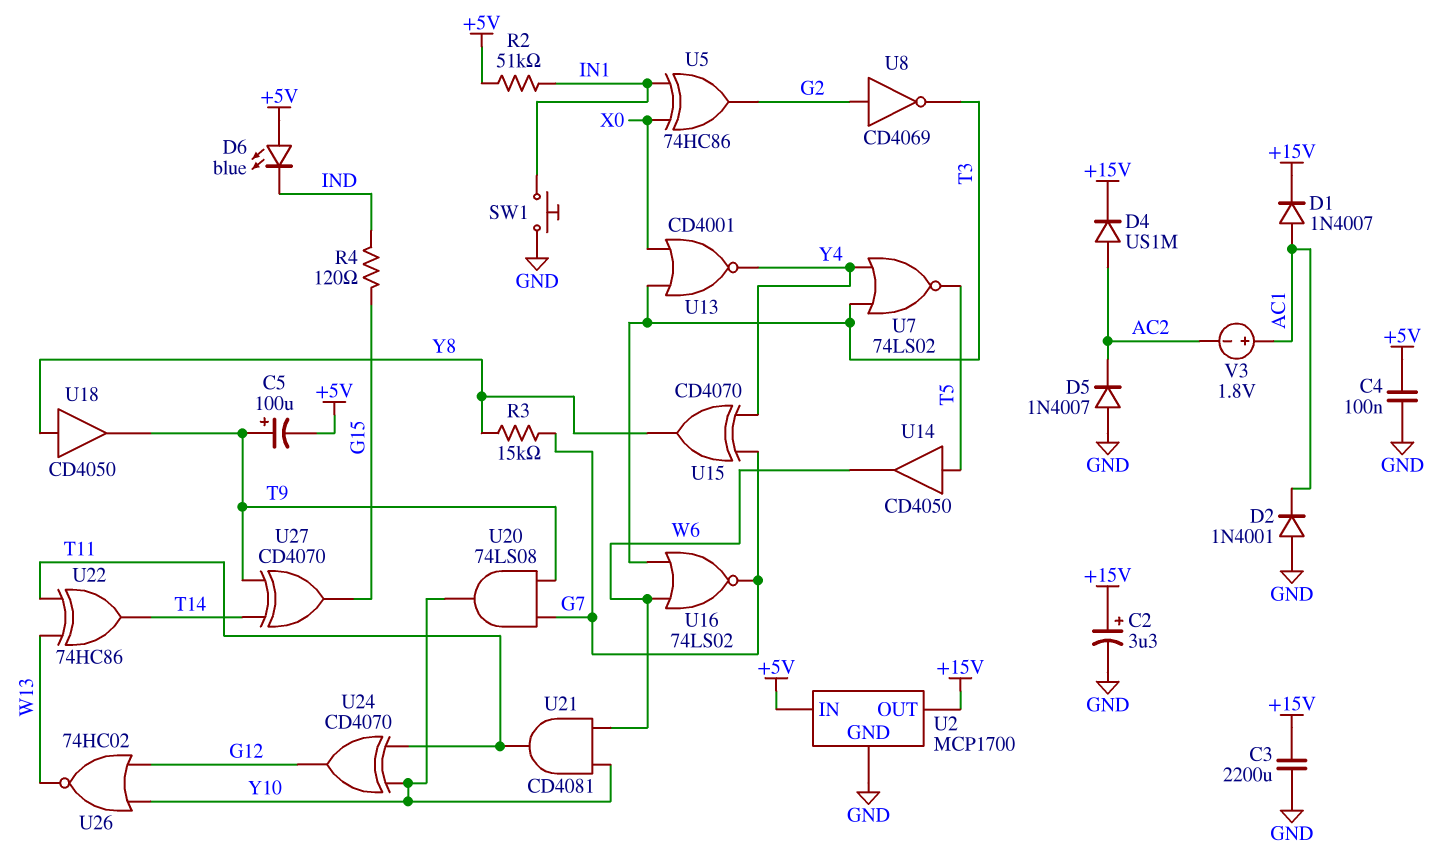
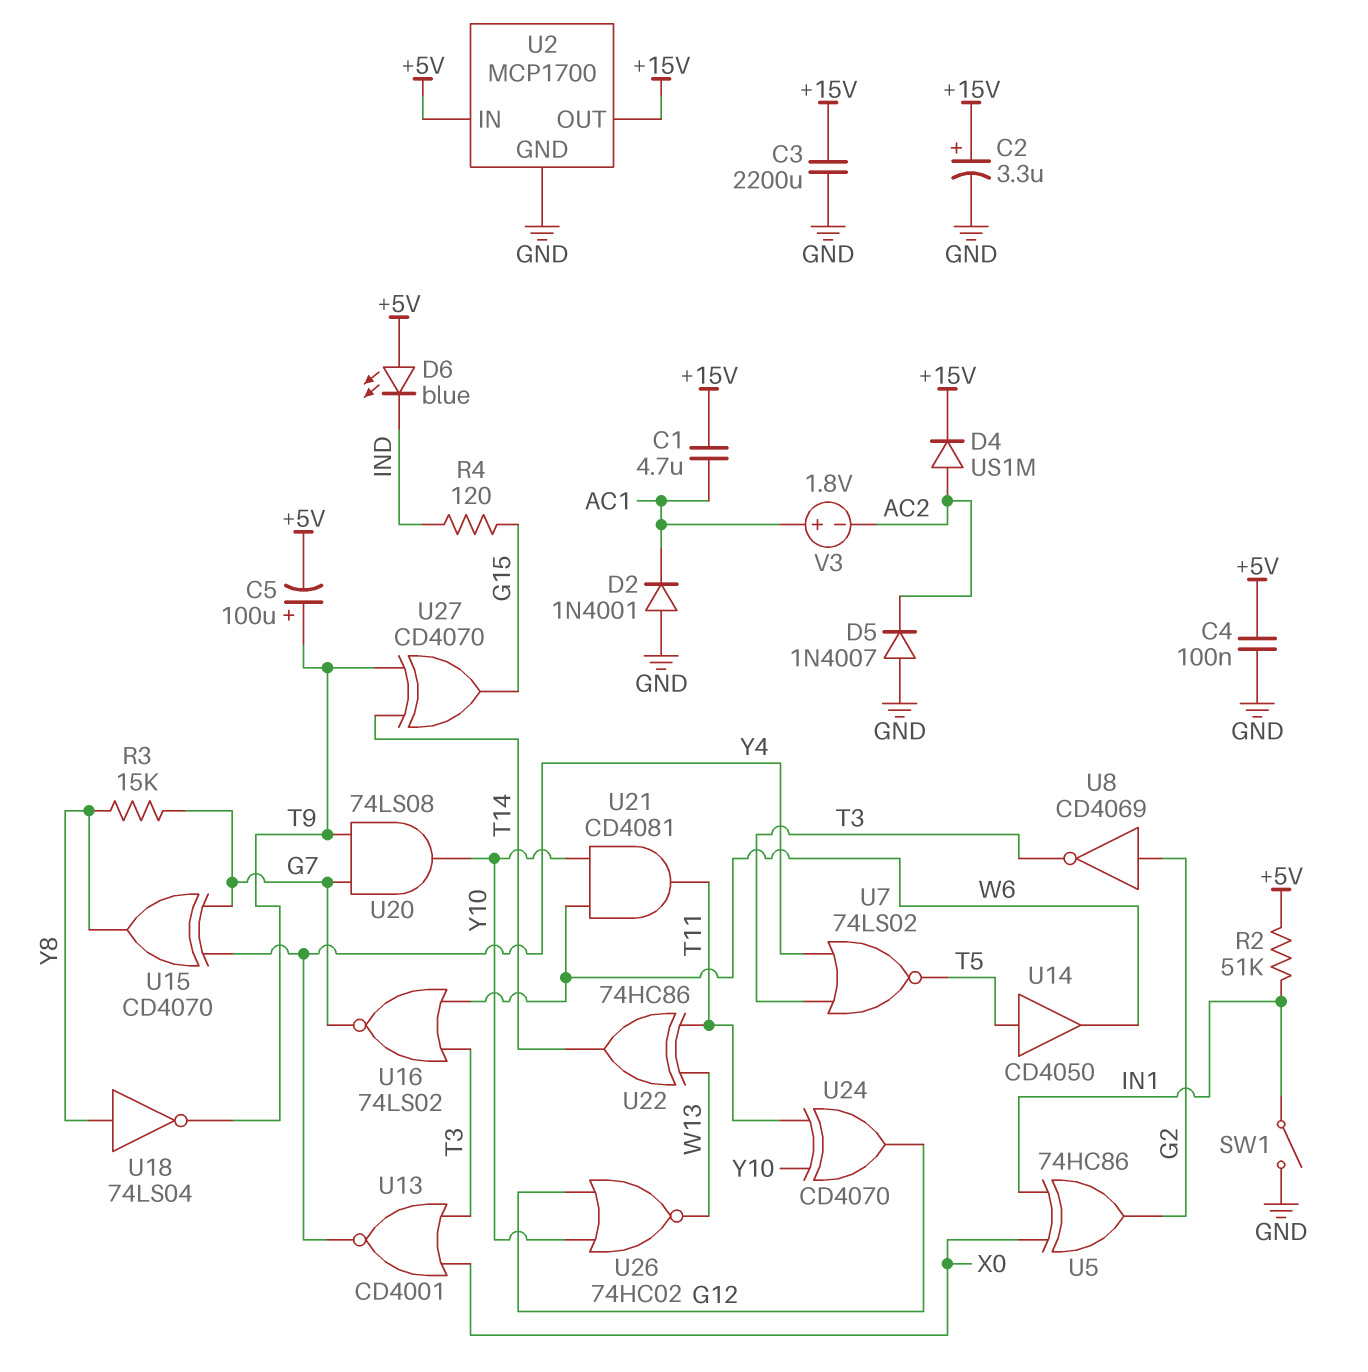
C1: none -> 4.7uF (+15V, AC1)
D1: diode 1N4007 (A AC1, K +15V) -> none
SW1: button (GND, IN1) -> switch (GND, IN1)
U18: buffer CD4050 (in Y8, out T9) -> NOT 74LS04 (in Y8, out T9)

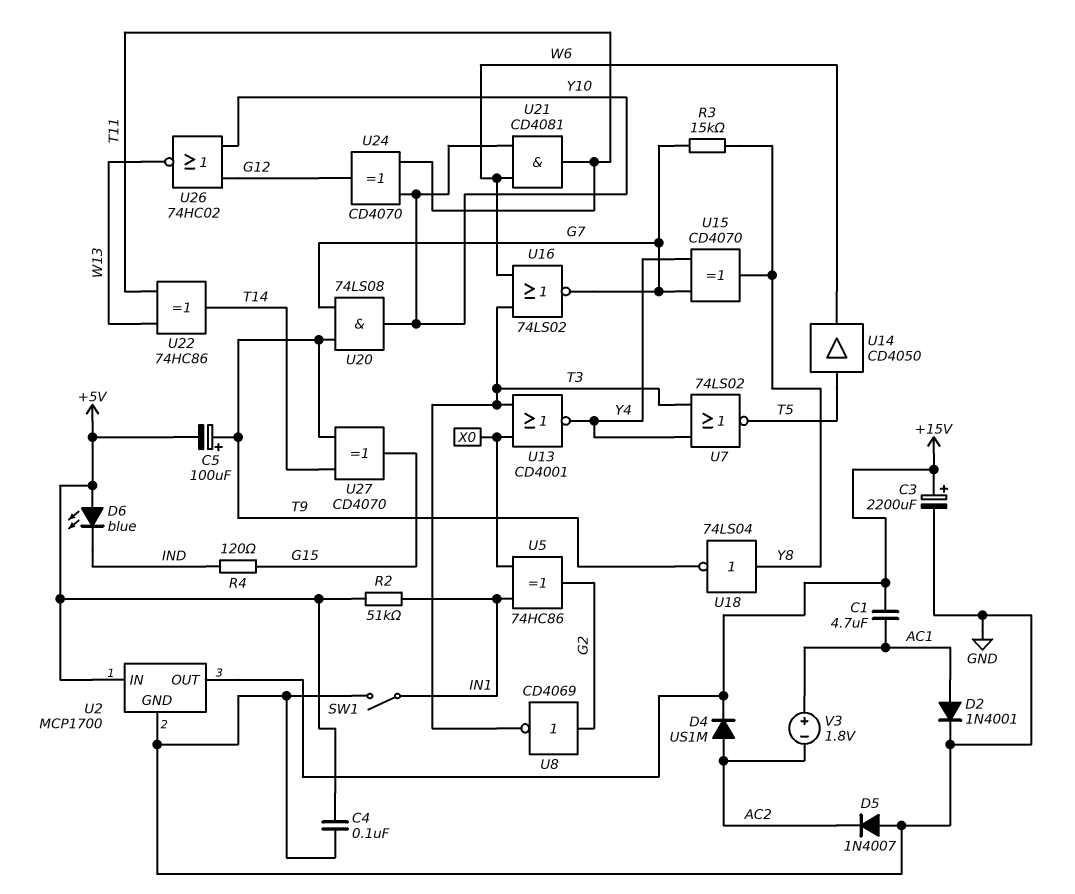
C2: 3.3uF (plus +15V, minus GND) -> none
C3: 2200uF (+15V, GND) -> 2200uF (plus +15V, minus GND)
D2: diode 1N4001 (A GND, K AC1) -> diode 1N4001 (A AC1, K GND)

